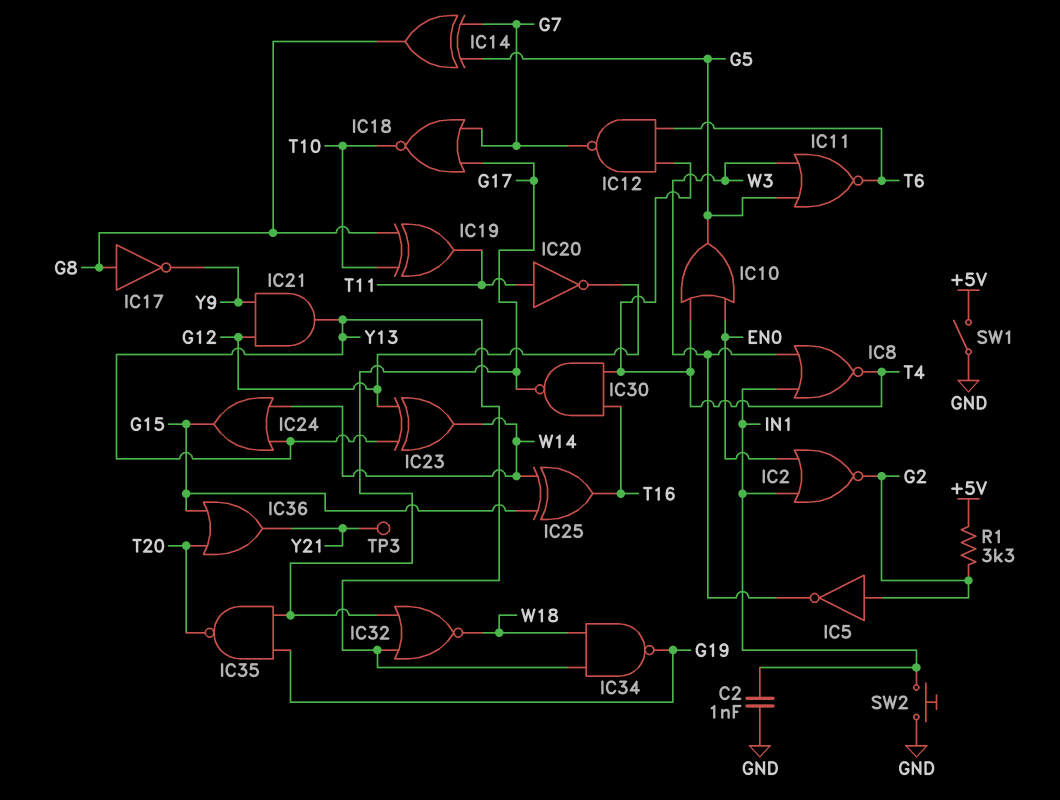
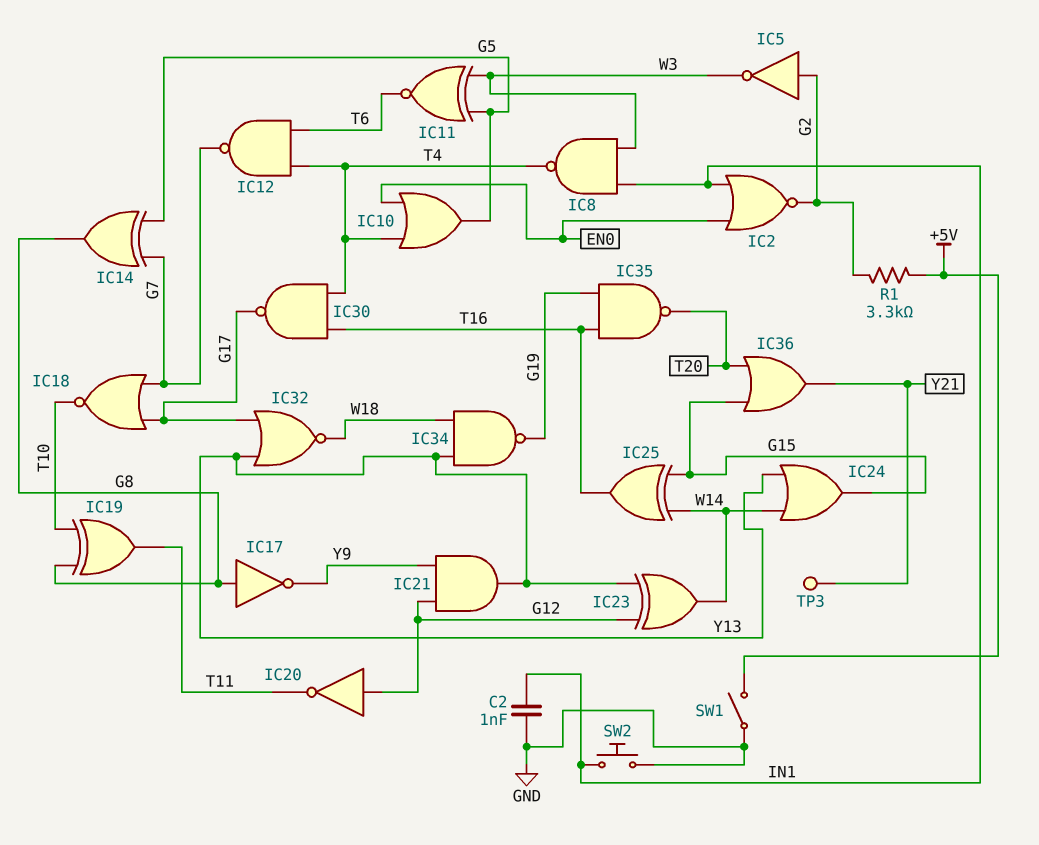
IC8: NOR (in IN1, in W3, out T4) -> NAND (in IN1, in W3, out T4)
IC11: NOR (in G5, in W3, out T6) -> XNOR (in G5, in W3, out T6)
IC20: NOT (in T11, out G12) -> NOT (in G12, out T11)
IC35: NAND (in G17, in G19, out T20) -> NAND (in G19, in T16, out T20)

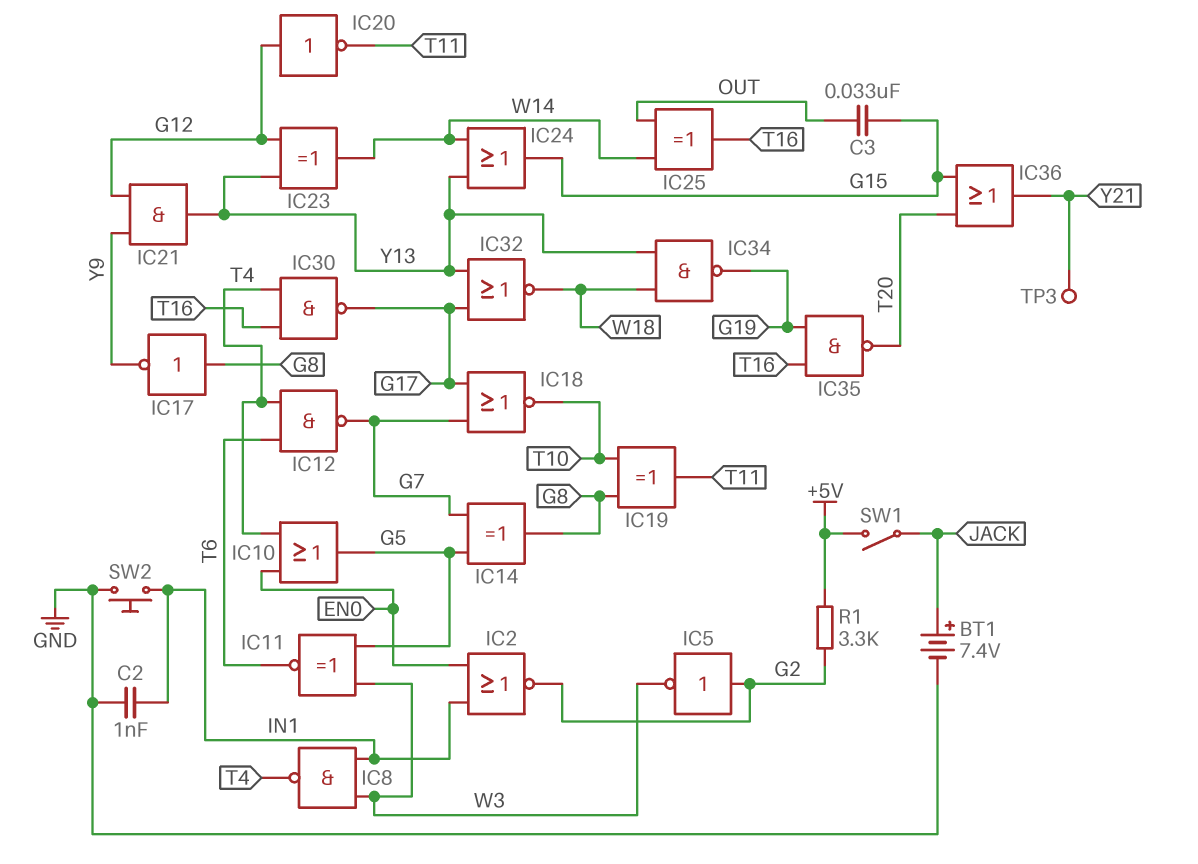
BT1: none -> 7.4V (plus JACK, minus GND)
C3: none -> 33nF (G15, OUT)
IC25: XOR (in G15, in W14, out T16) -> XOR (in OUT, in W14, out T16)
SW1: switch (+5V, GND) -> switch (+5V, JACK)

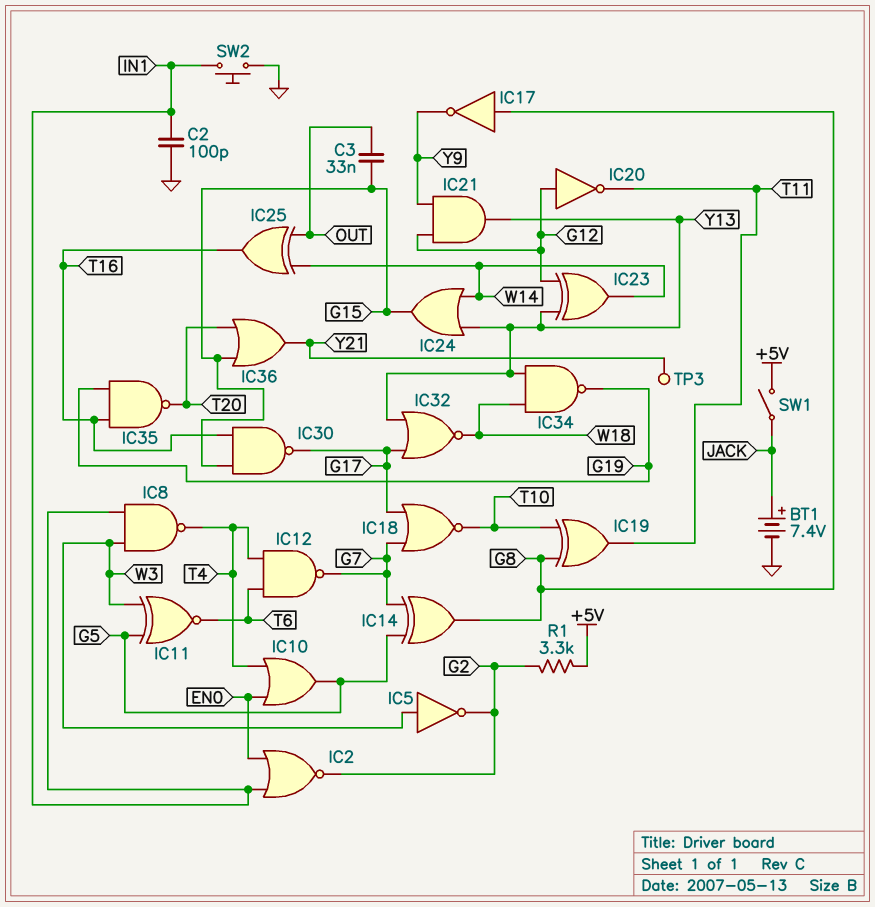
C2: 1nF (GND, IN1) -> 100pF (GND, IN1)
IC5: NOT (in G2, out W3) -> NOT (in W3, out G2)
IC30: NAND (in T4, in T16, out G17) -> NAND (in G15, in T16, out G17)

